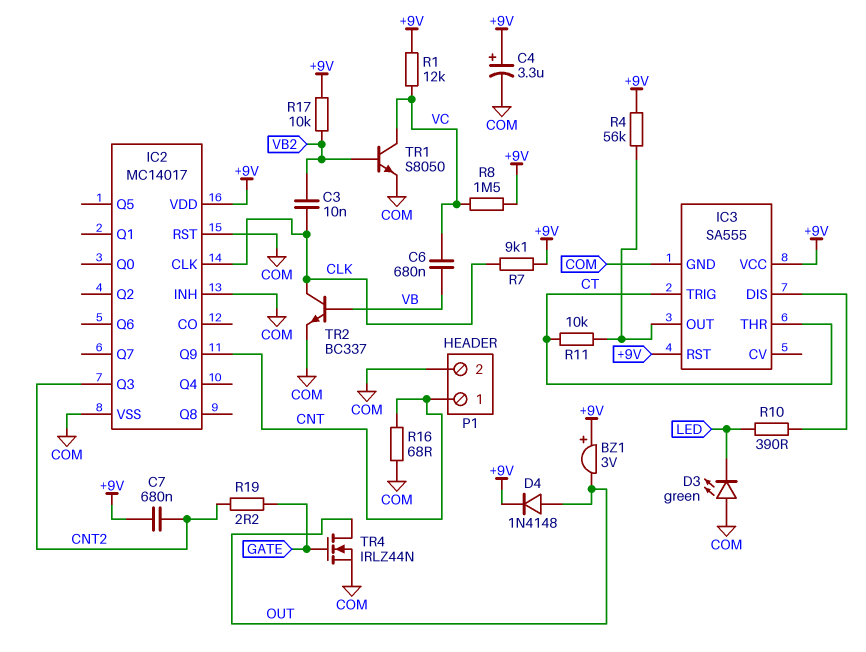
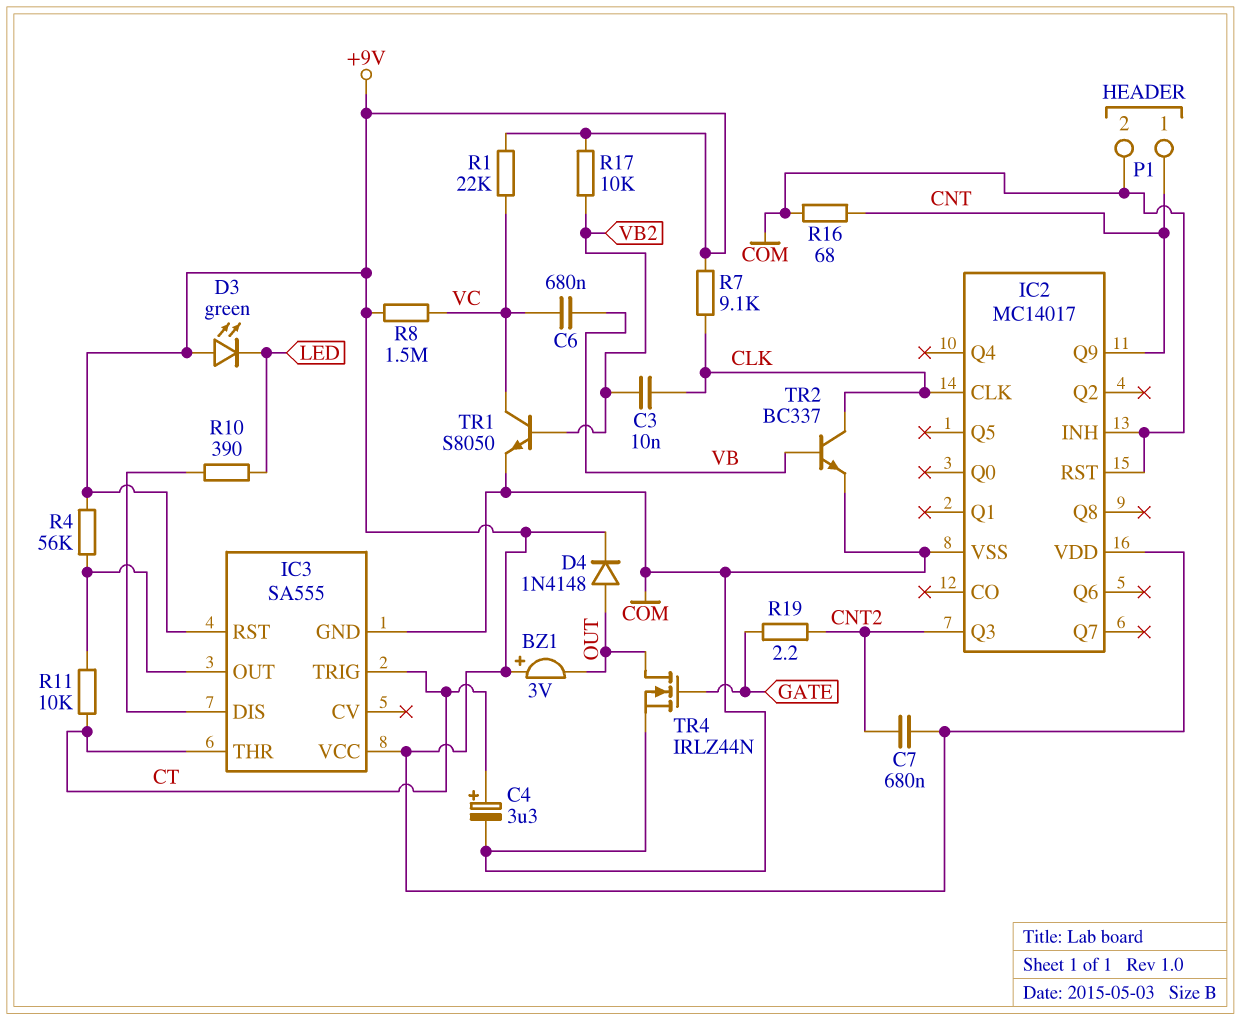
C4: 3.3uF (plus +9V, minus COM) -> 3.3uF (plus CT, minus COM)
D3: LED green (A COM, K LED) -> LED green (A +9V, K LED)
R1: 12k (+9V, VC) -> 22k (+9V, VC)

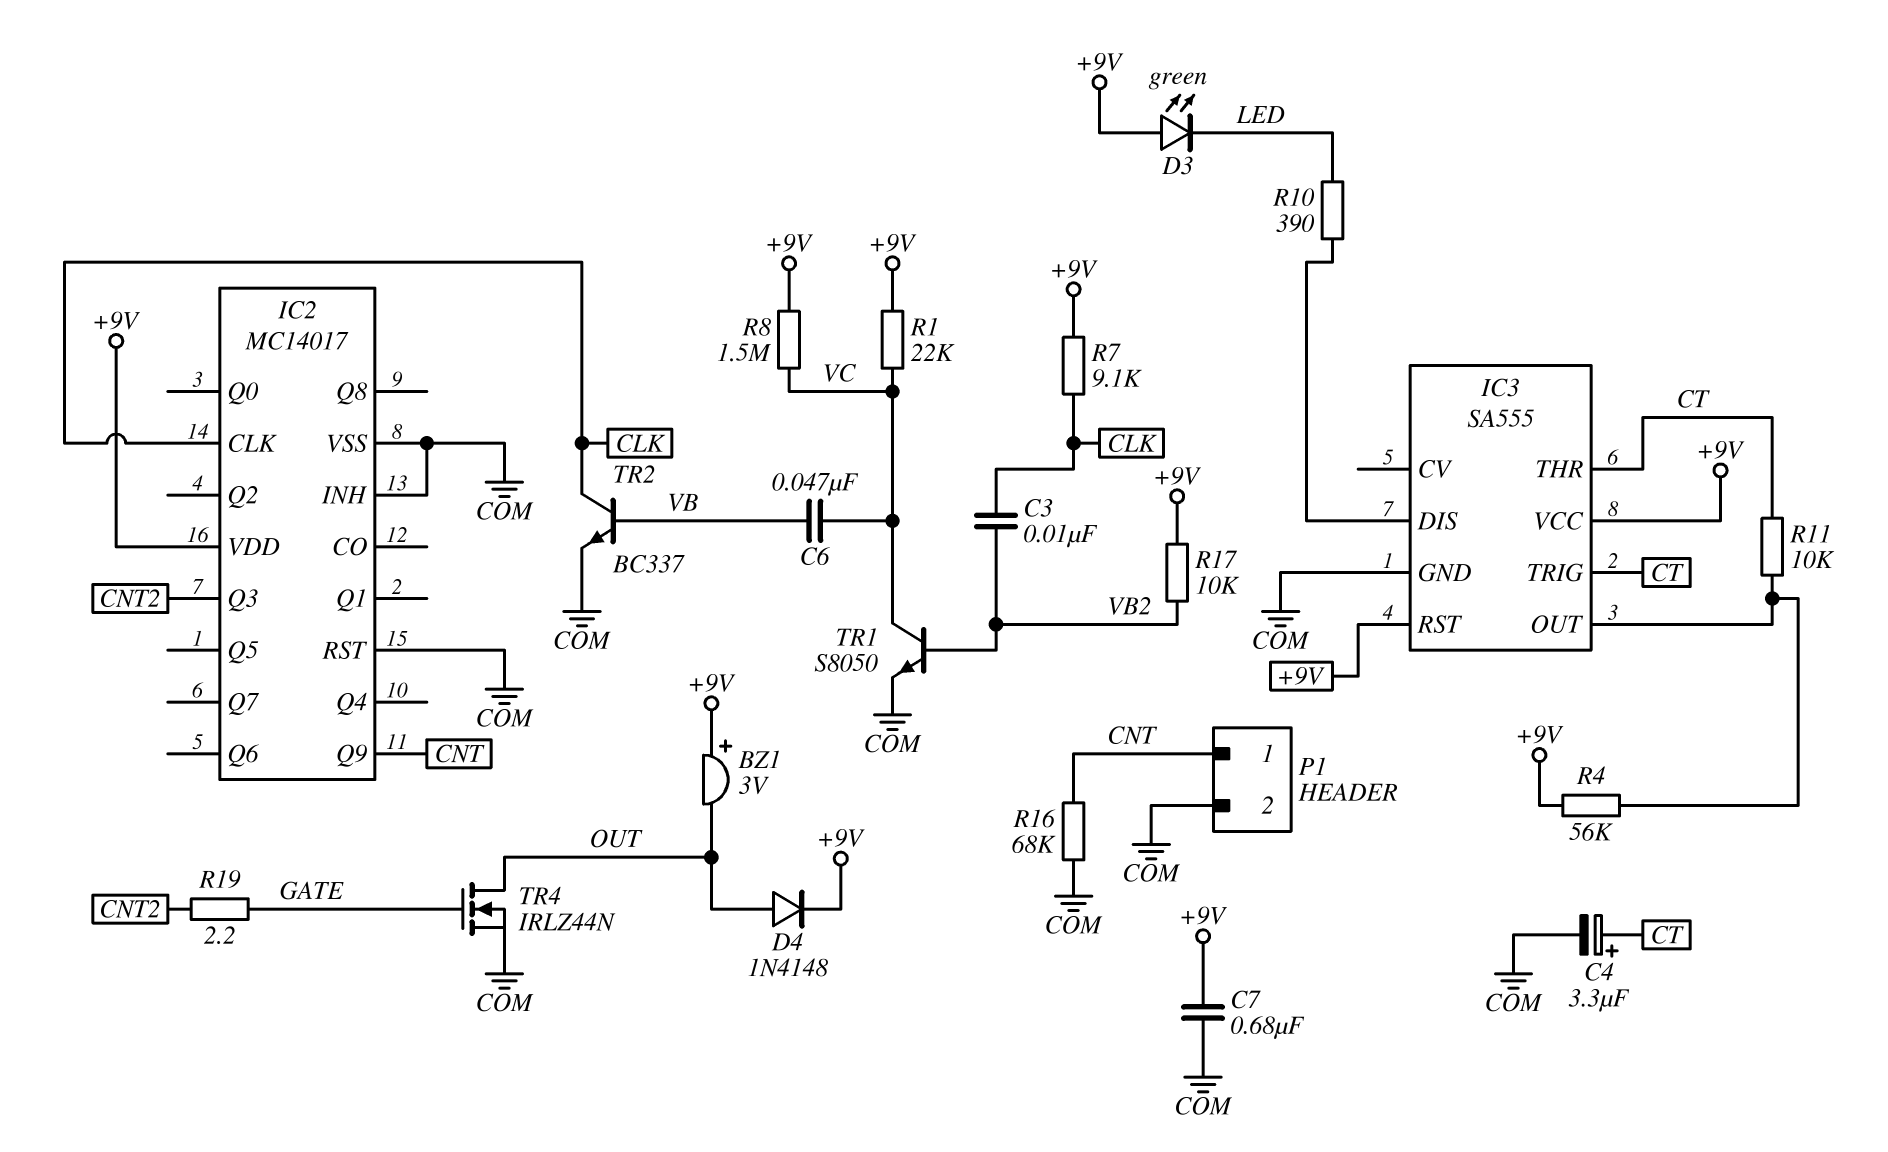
C6: 680nF (VB, VC) -> 47nF (VB, VC)
C7: 680nF (+9V, CNT2) -> 680nF (+9V, COM)
R16: 68 (CNT, COM) -> 68k (CNT, COM)

